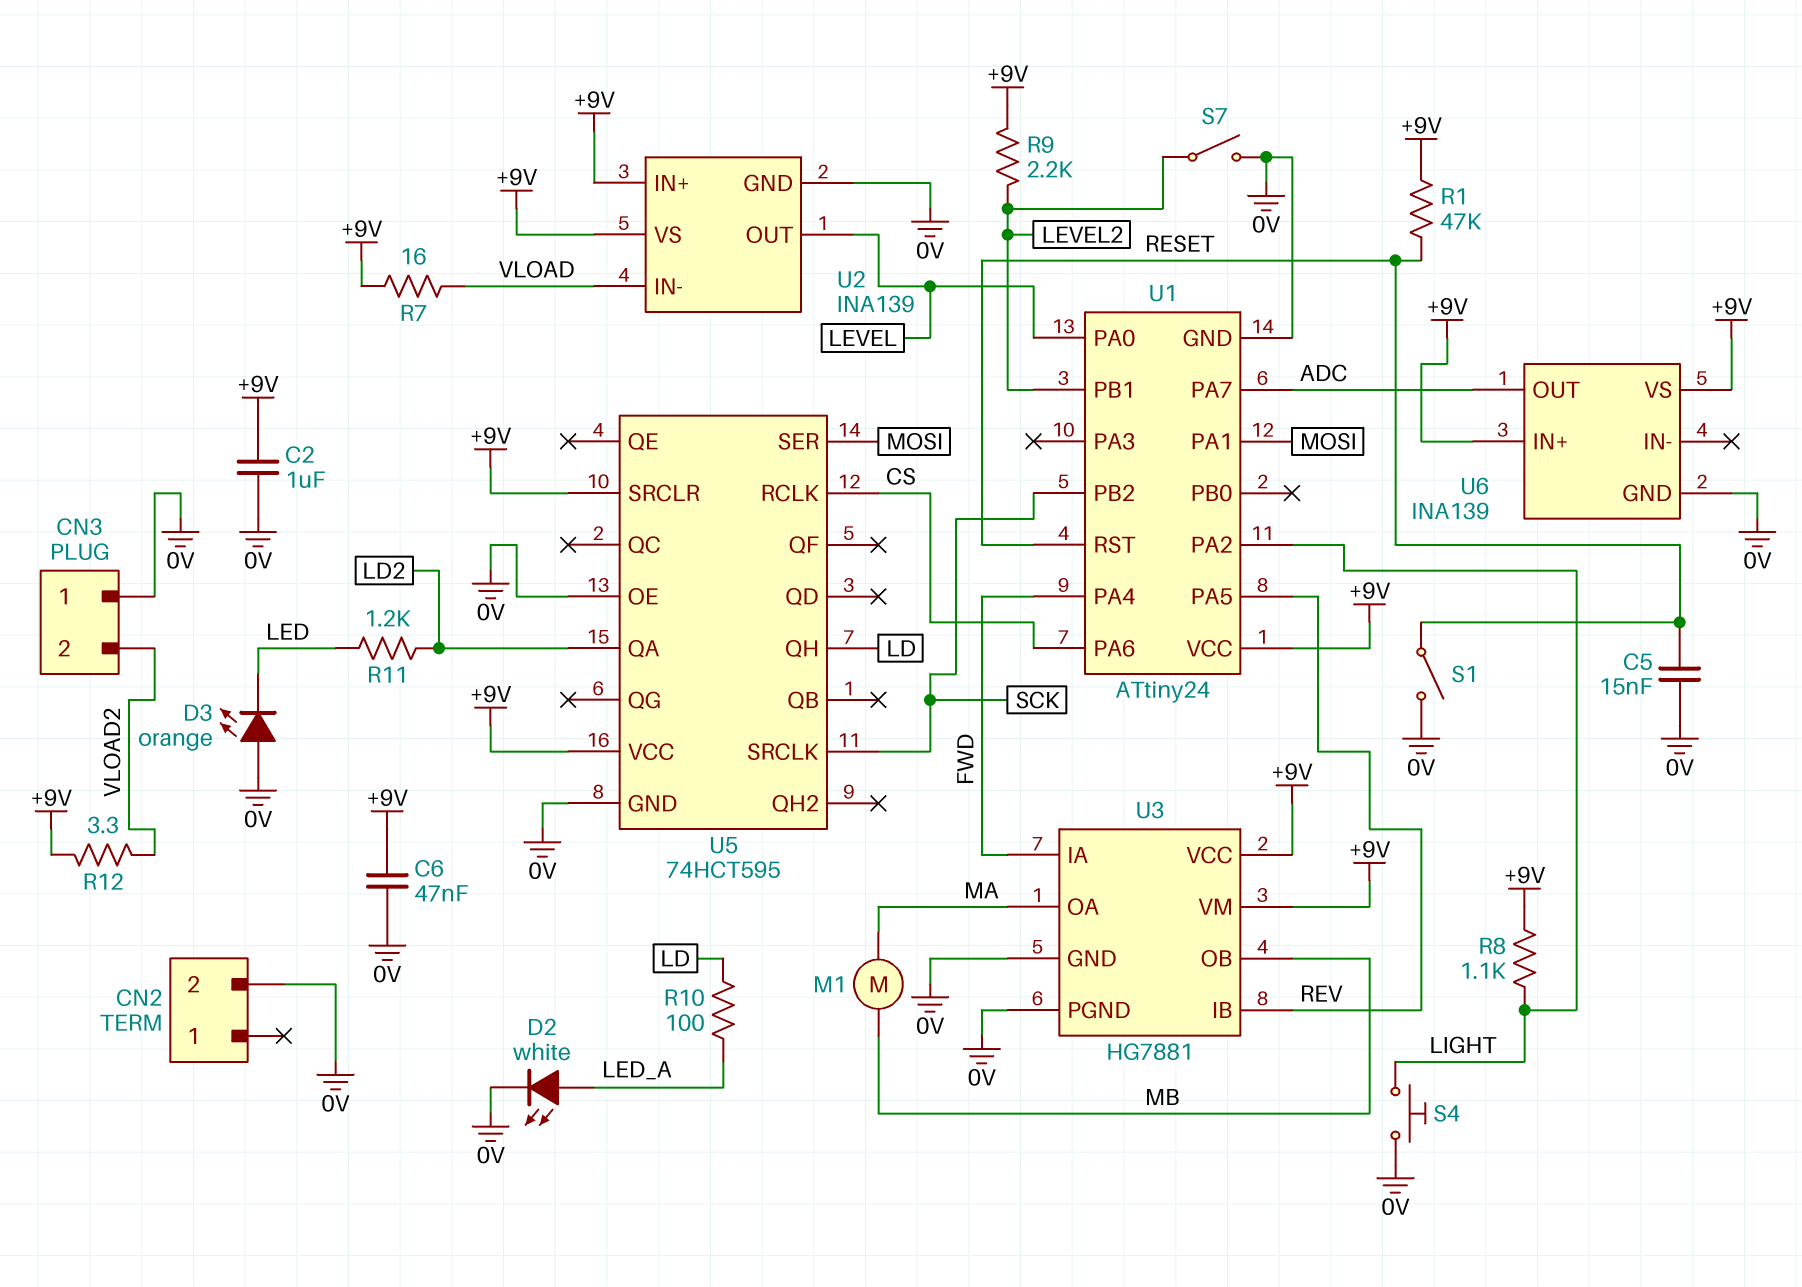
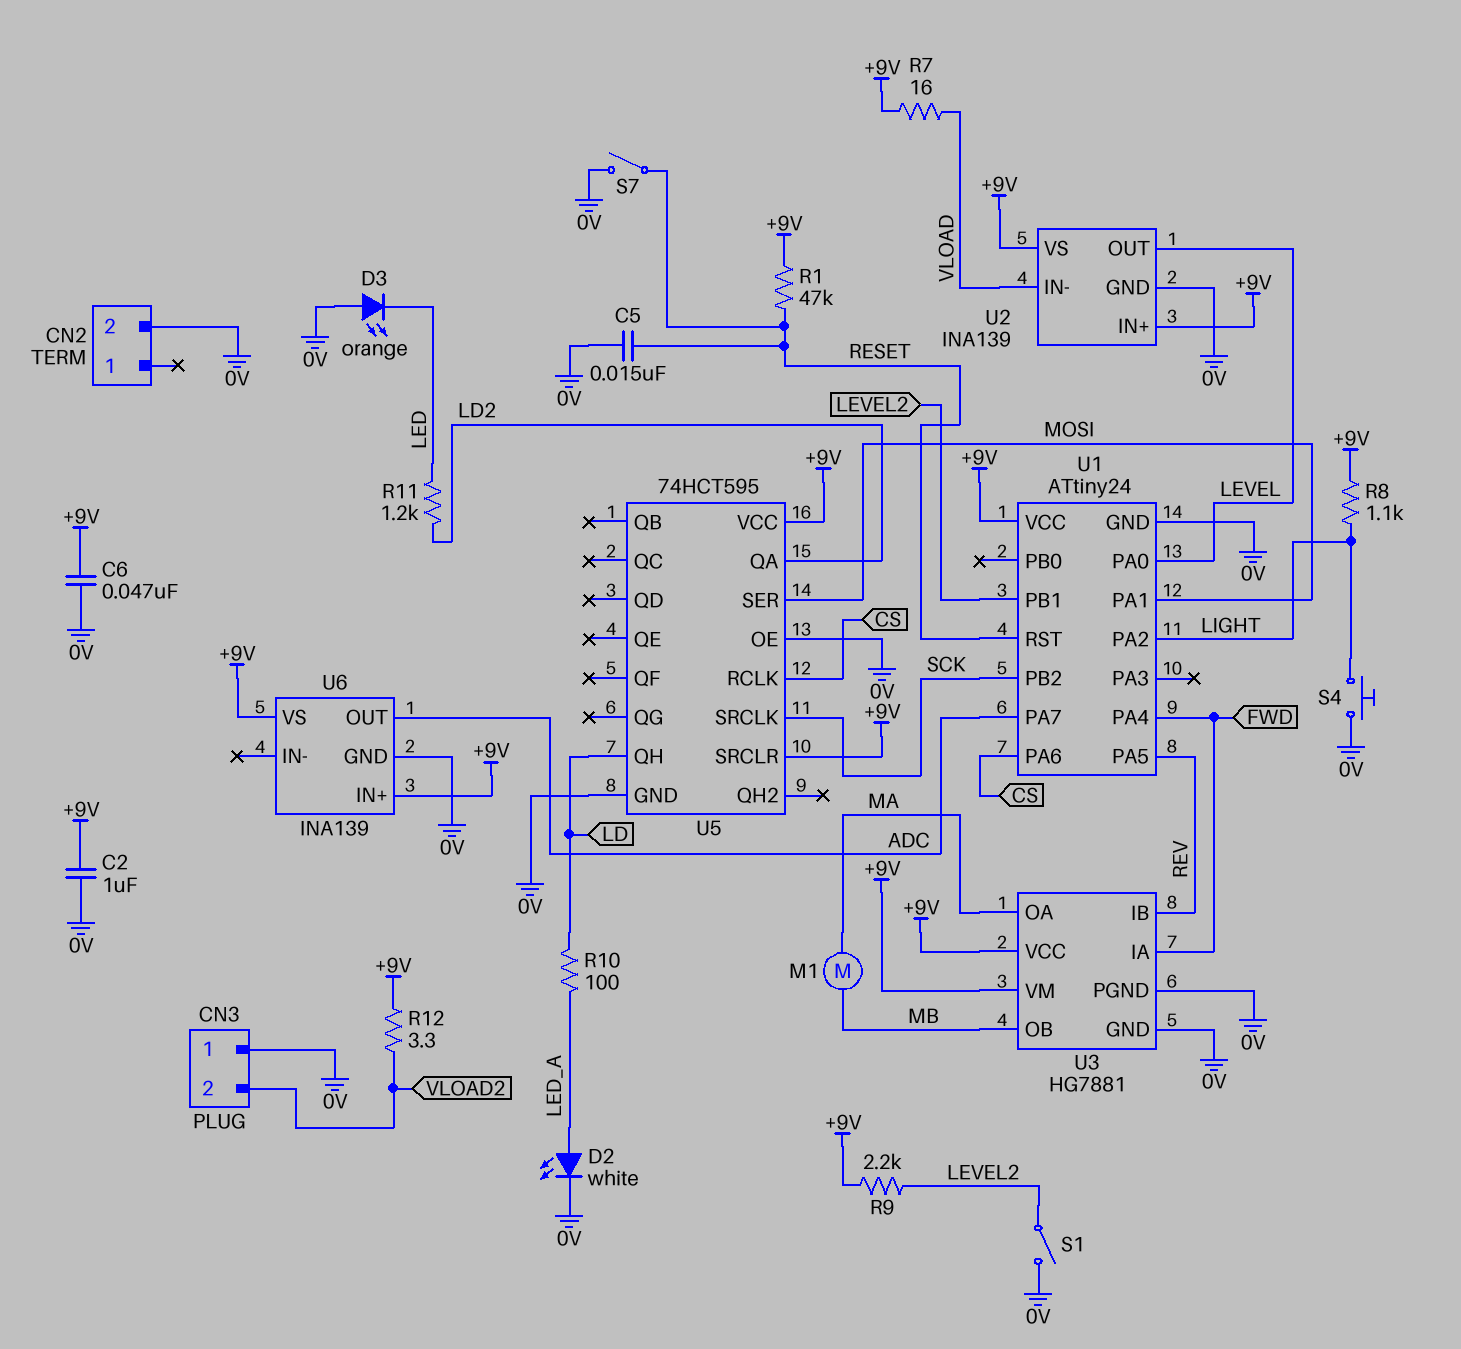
S1: switch (0V, RESET) -> switch (0V, LEVEL2)
S7: switch (0V, LEVEL2) -> switch (0V, RESET)

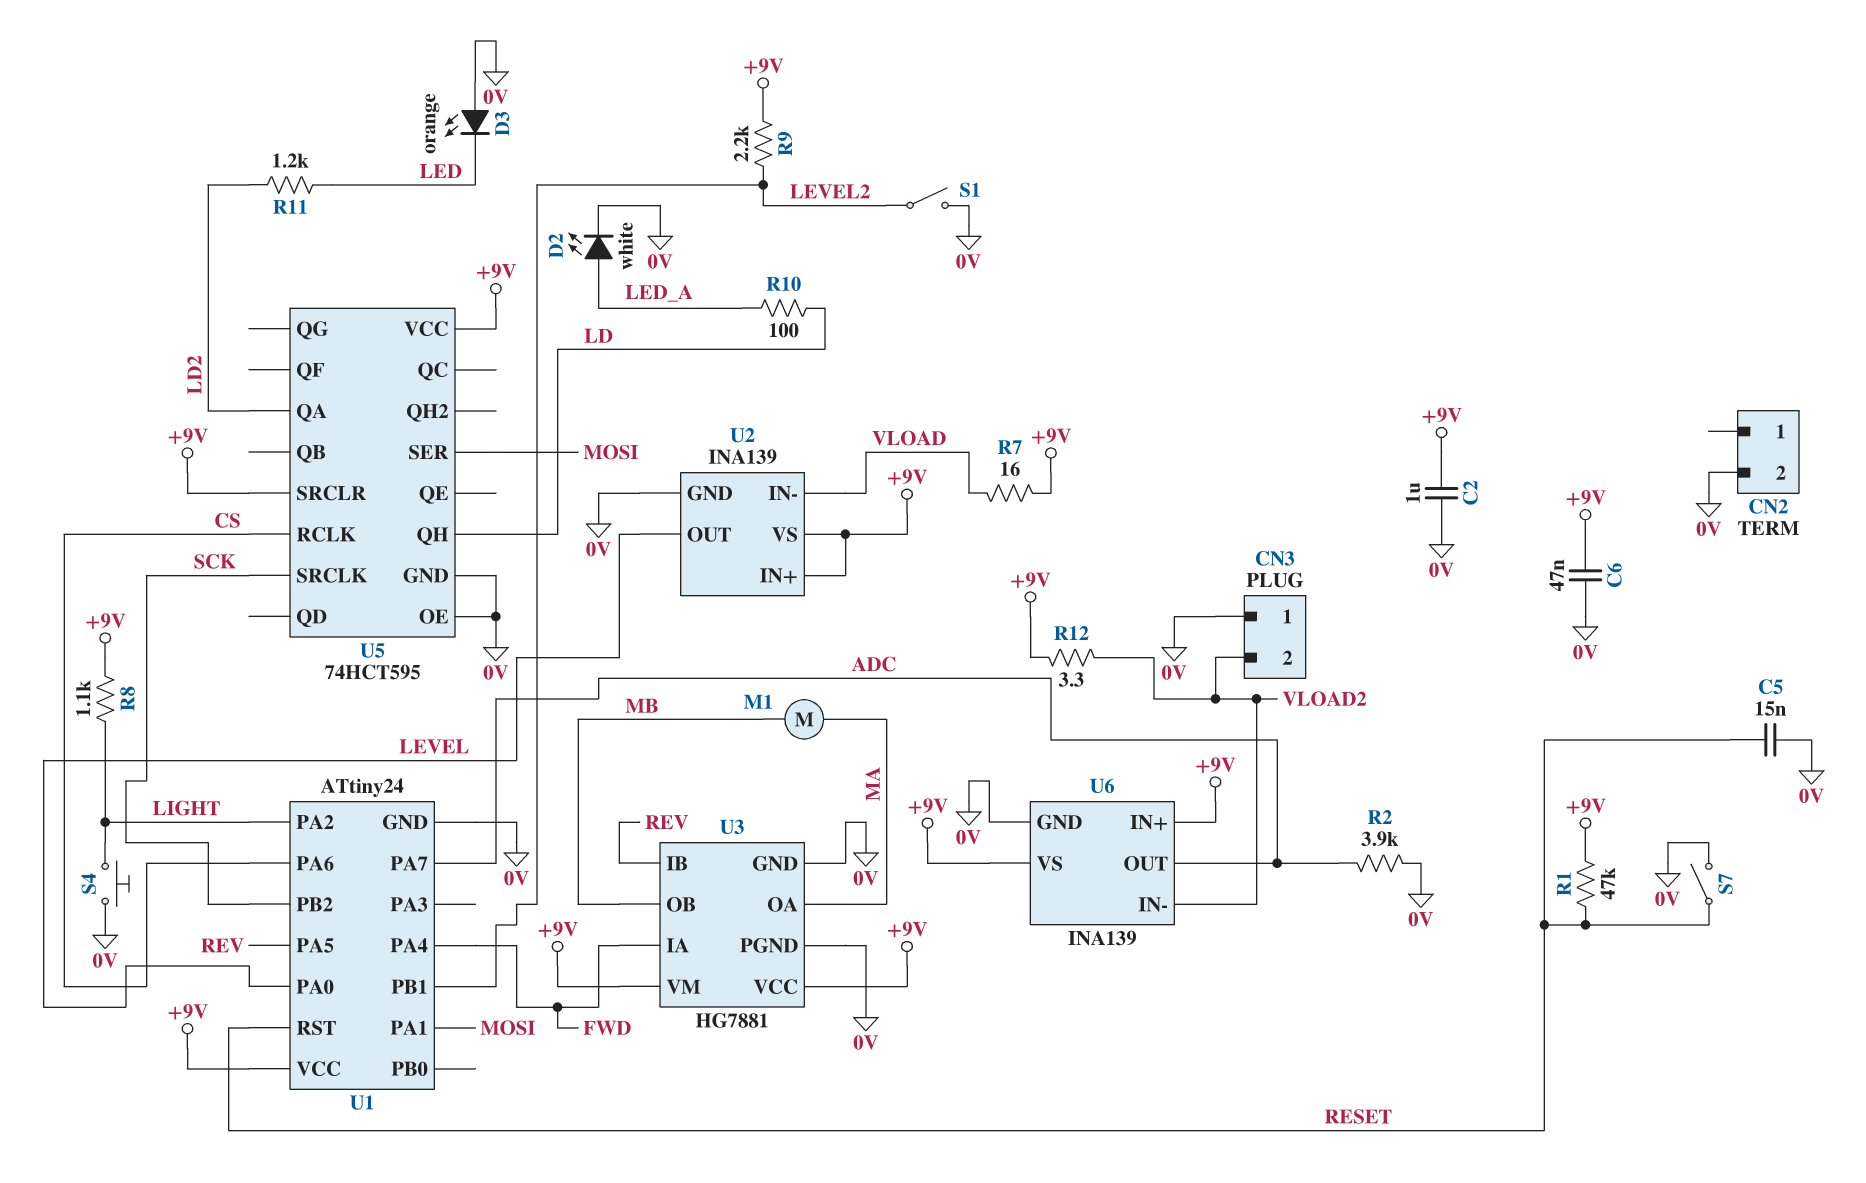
R2: none -> 3.9k (0V, ADC)
U6 pin IN-: none -> VLOAD2

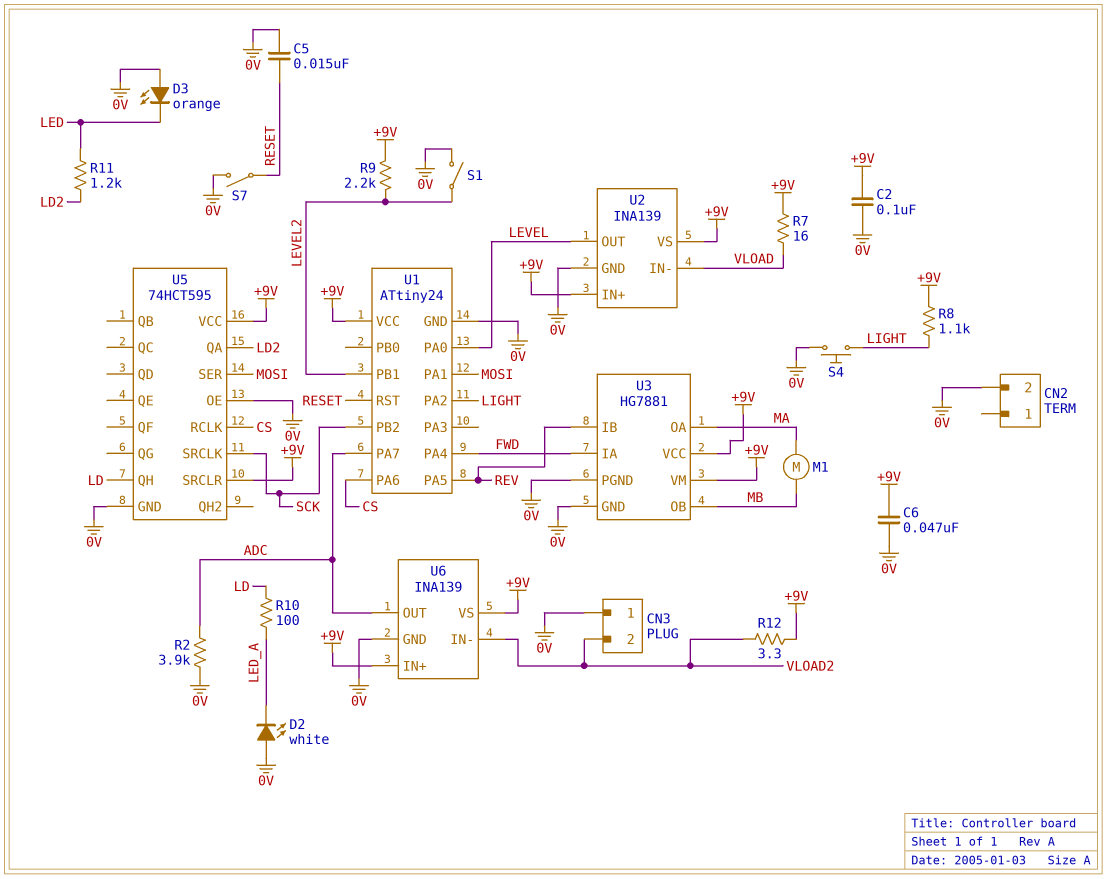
C2: 1uF (+9V, 0V) -> 100nF (+9V, 0V)
D2: LED white (A LED_A, K 0V) -> LED white (A 0V, K LED_A)
R1: 47k (+9V, RESET) -> none

